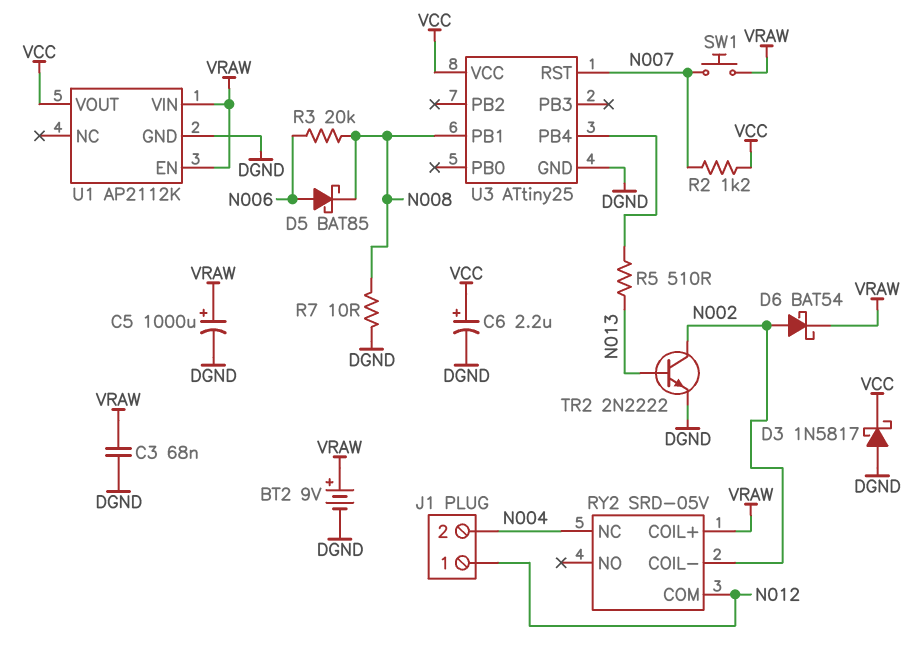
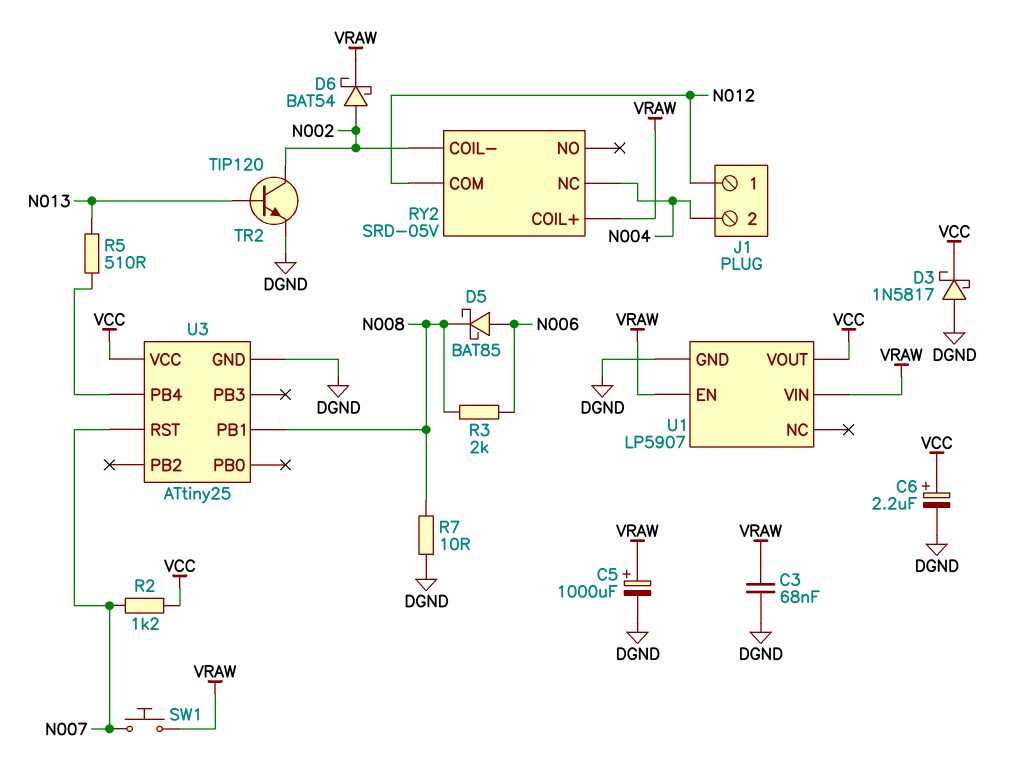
BT2: 9V (plus VRAW, minus DGND) -> none
R3: 20k (N006, N008) -> 2k (N006, N008)
TR2: NPN 2N2222 (B N013, C N002, E DGND) -> NPN TIP120 (B N013, C N002, E DGND)
U1: AP2112K -> LP5907

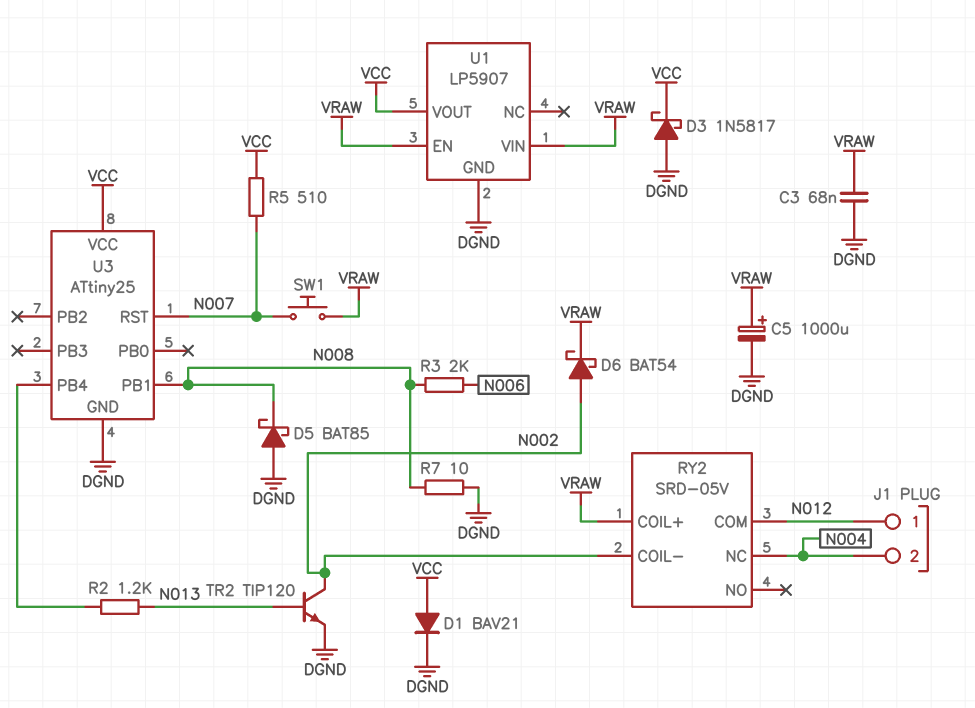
C6: 2.2uF (plus VCC, minus DGND) -> none
D1: none -> diode BAV21 (A VCC, K DGND)
D5: schottky BAT85 (A N006, K N008) -> schottky BAT85 (A DGND, K N008)
R2: 1.2k (N007, VCC) -> 1.2k (N013, U3/PB4)
R5: 510 (N013, U3/PB4) -> 510 (N007, VCC)

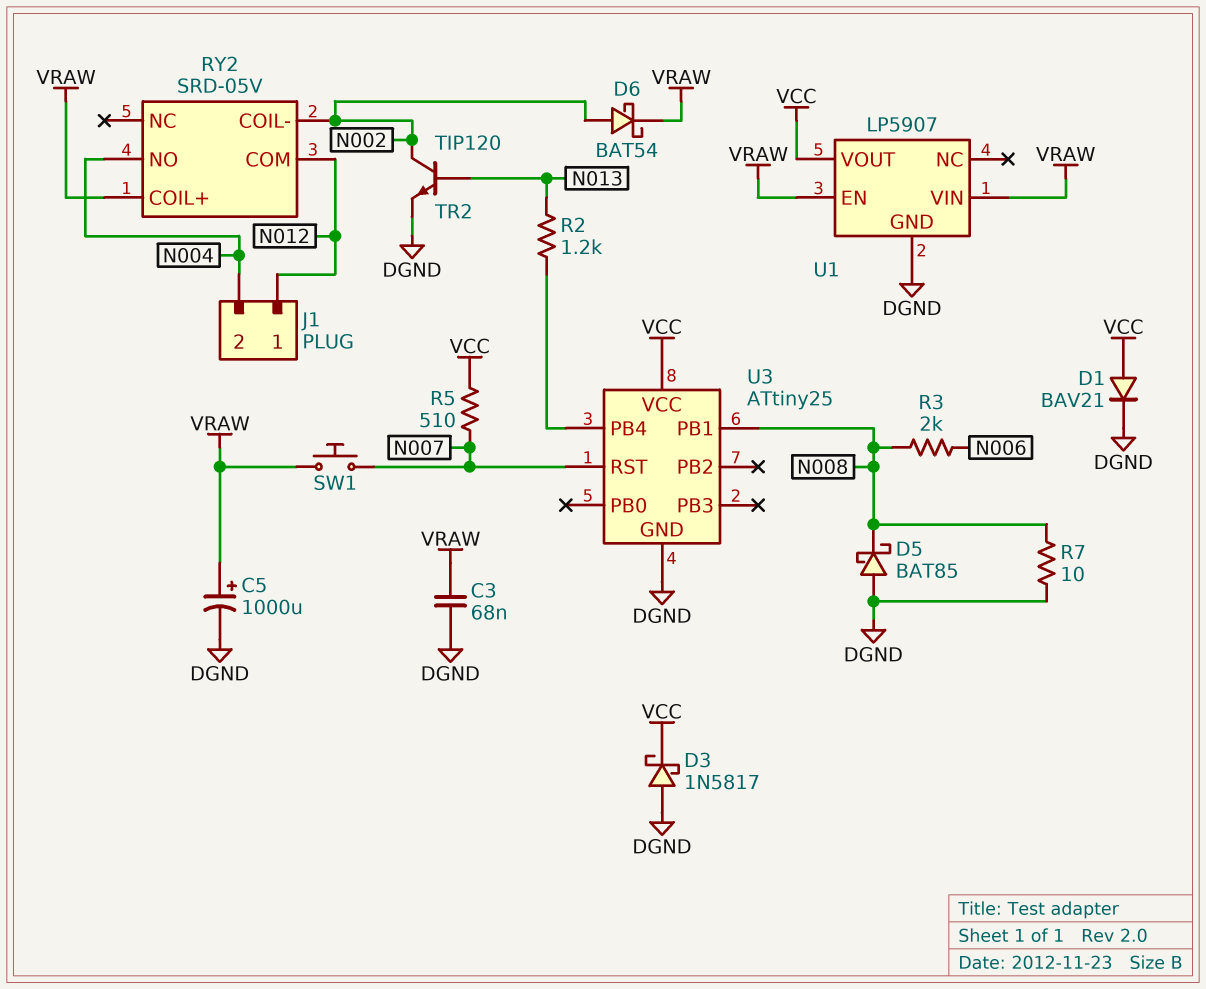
RY2 pin NC: N004 -> none
RY2 pin NO: none -> N004

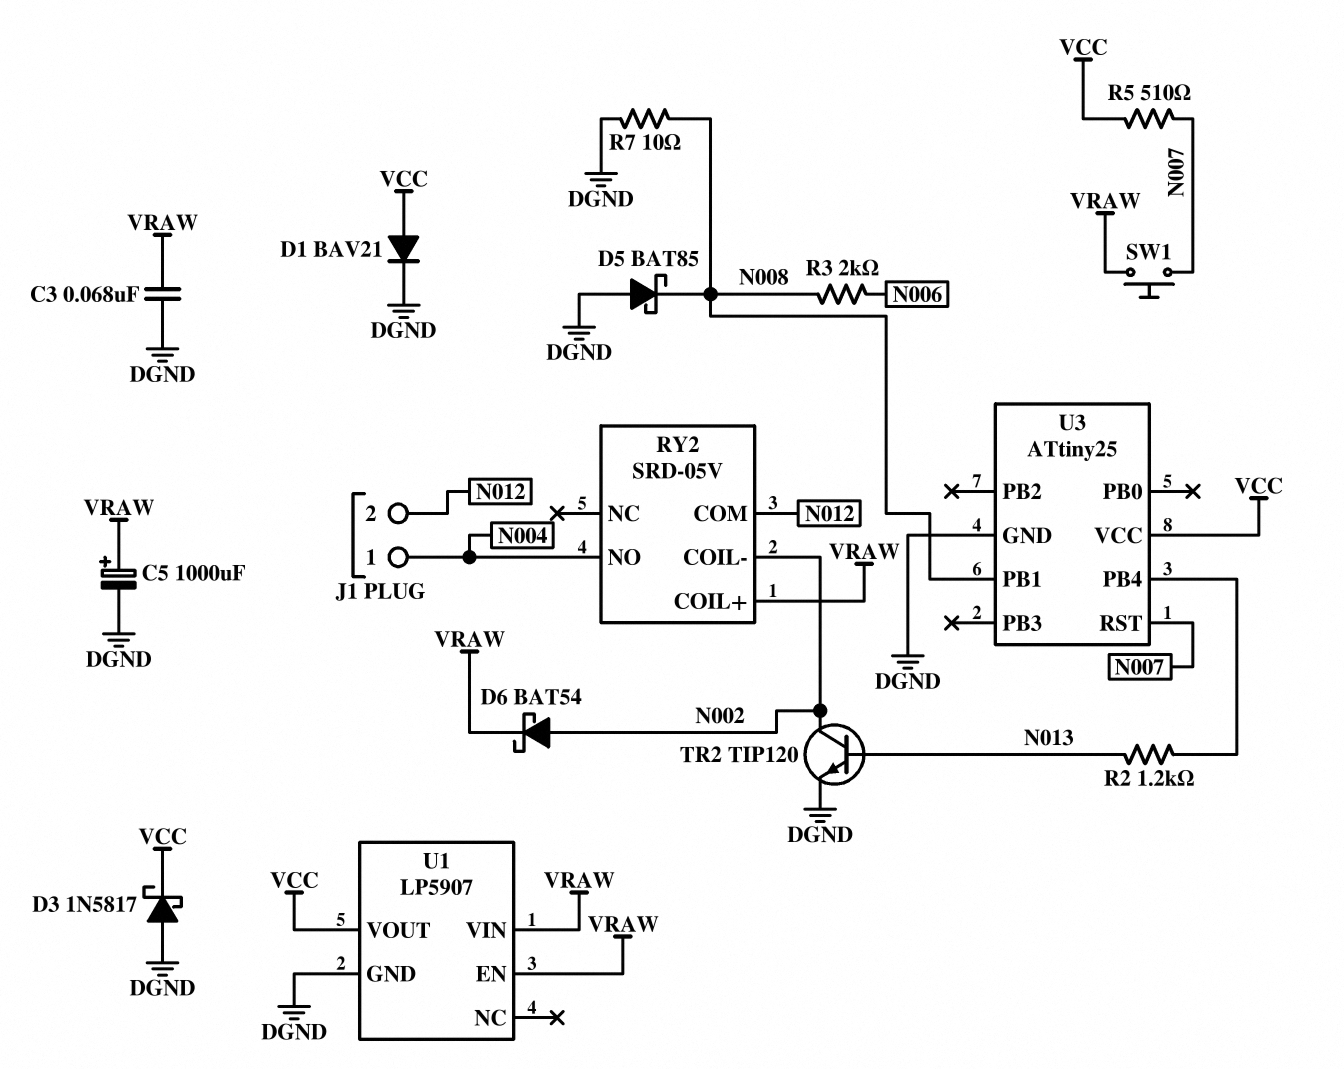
J1 pin 1: N012 -> N004
J1 pin 2: N004 -> N012

